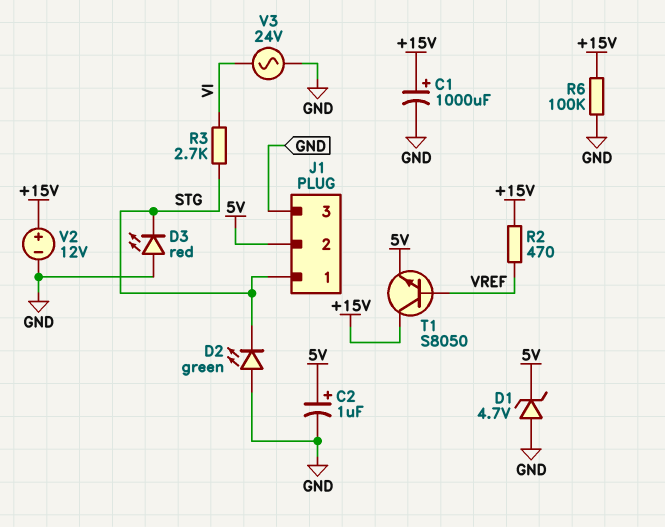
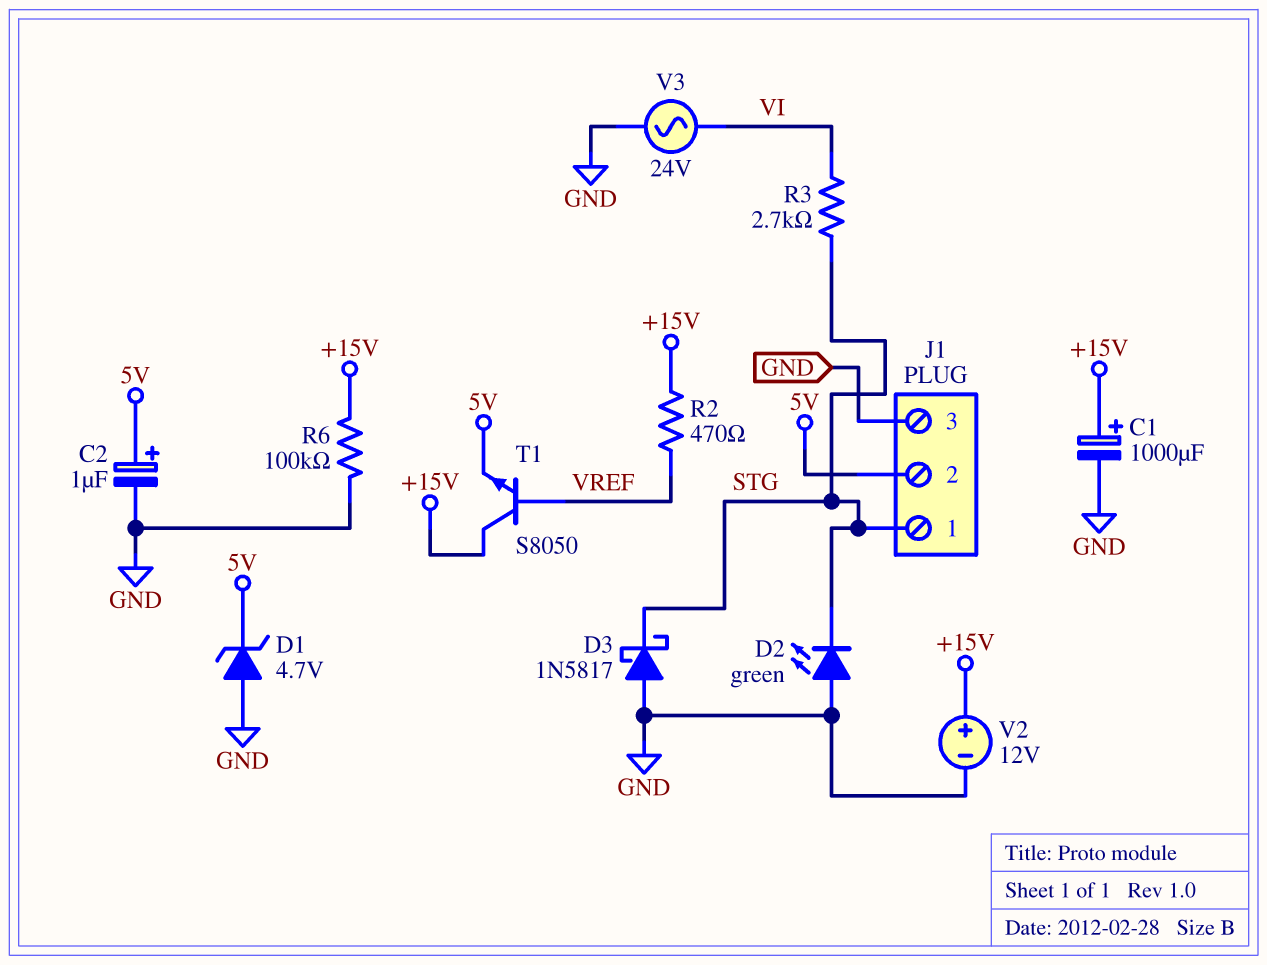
D3: LED red (A GND, K STG) -> schottky 1N5817 (A GND, K STG)

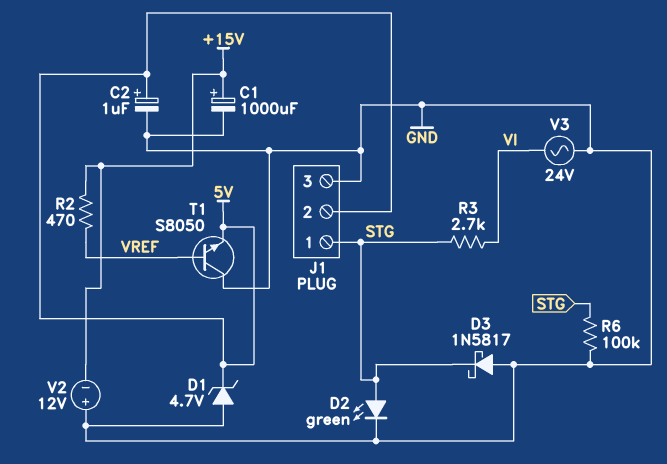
D2: LED green (A GND, K STG) -> LED green (A STG, K GND)
R6: 100k (+15V, GND) -> 100k (GND, STG)
T1: NPN S8050 (B VREF, C +15V, E 5V) -> NPN S8050 (B VREF, C GND, E 5V)
V2: 12V (plus +15V, minus GND) -> 12V (plus GND, minus +15V)

